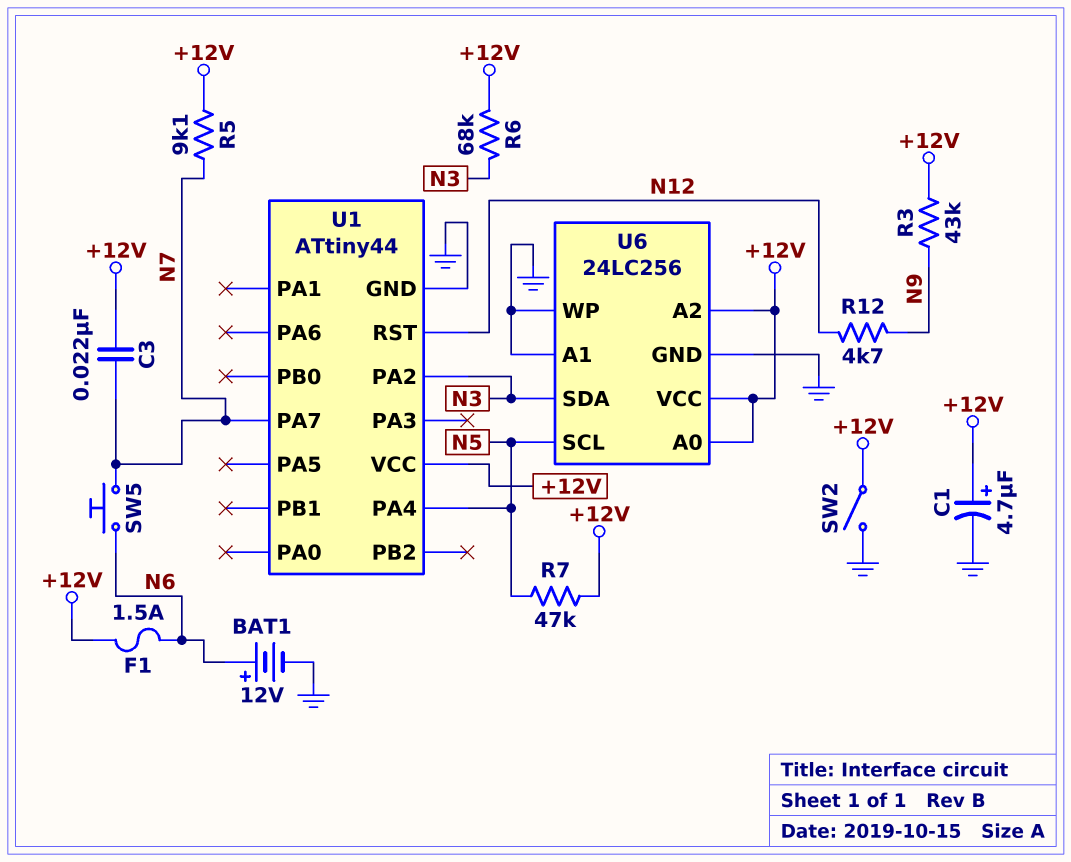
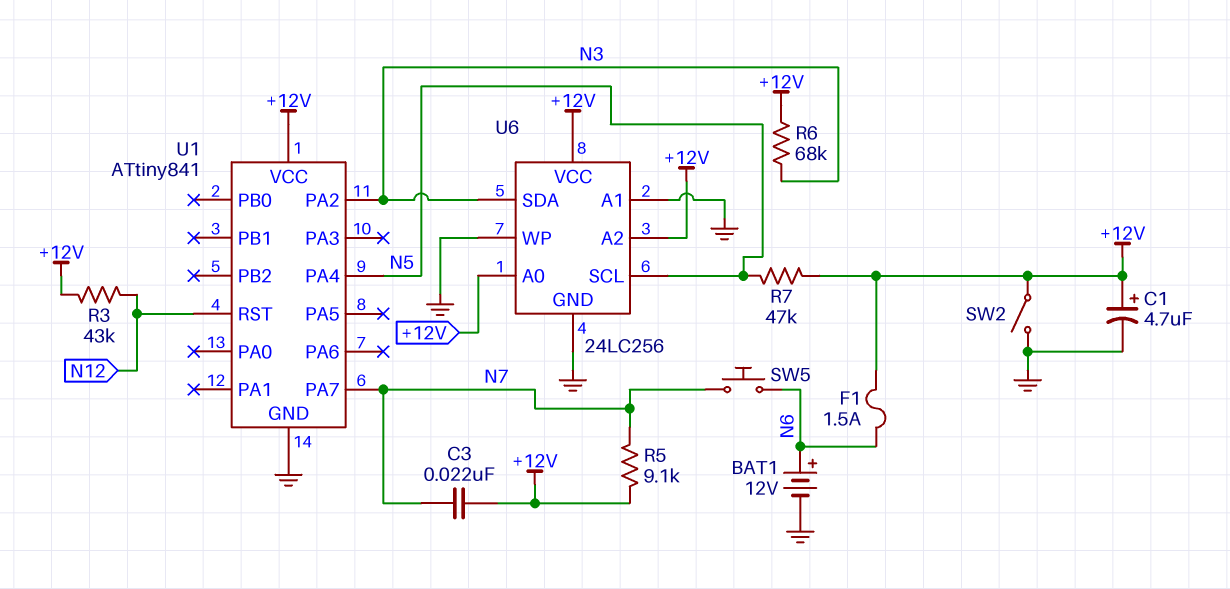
R3: 43k (+12V, N9) -> 43k (+12V, N12)
R12: 4.7k (N9, N12) -> none
U1: ATtiny44 -> ATtiny841

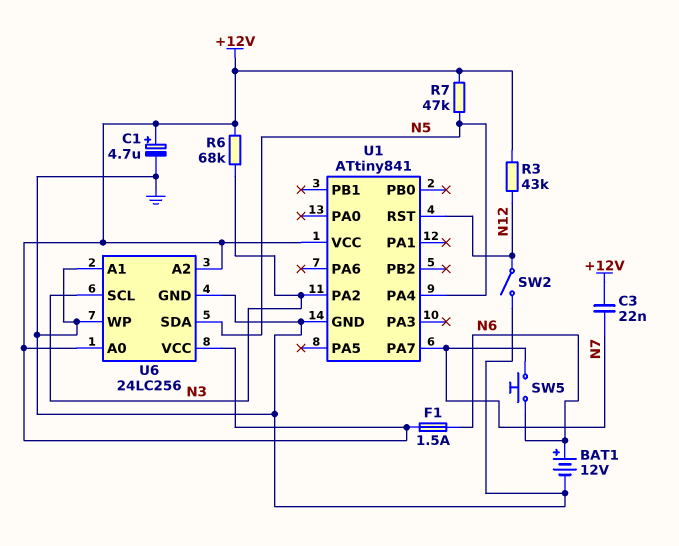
R5: 9.1k (+12V, N7) -> none
SW2: switch (+12V, GND) -> switch (GND, N12)
U6 pin SCL: N5 -> N3
U6 pin SDA: N3 -> N5

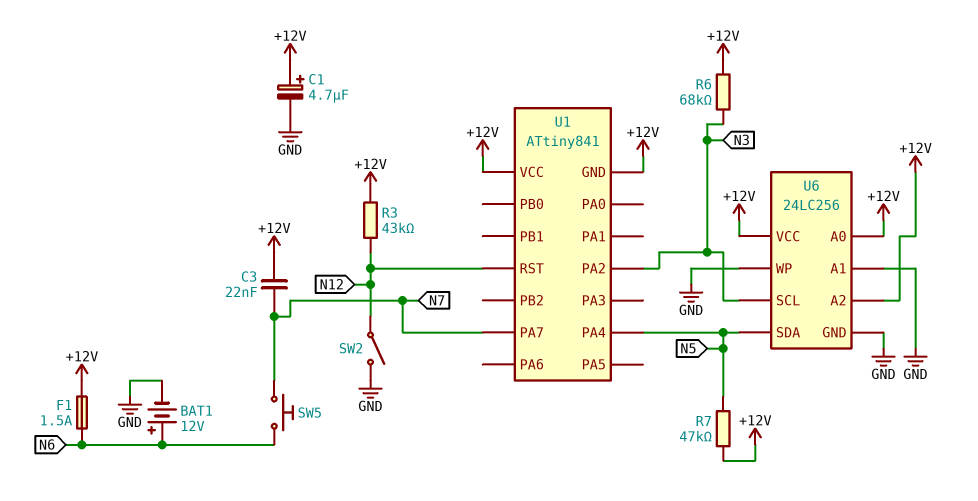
U1 pin GND: GND -> +12V

